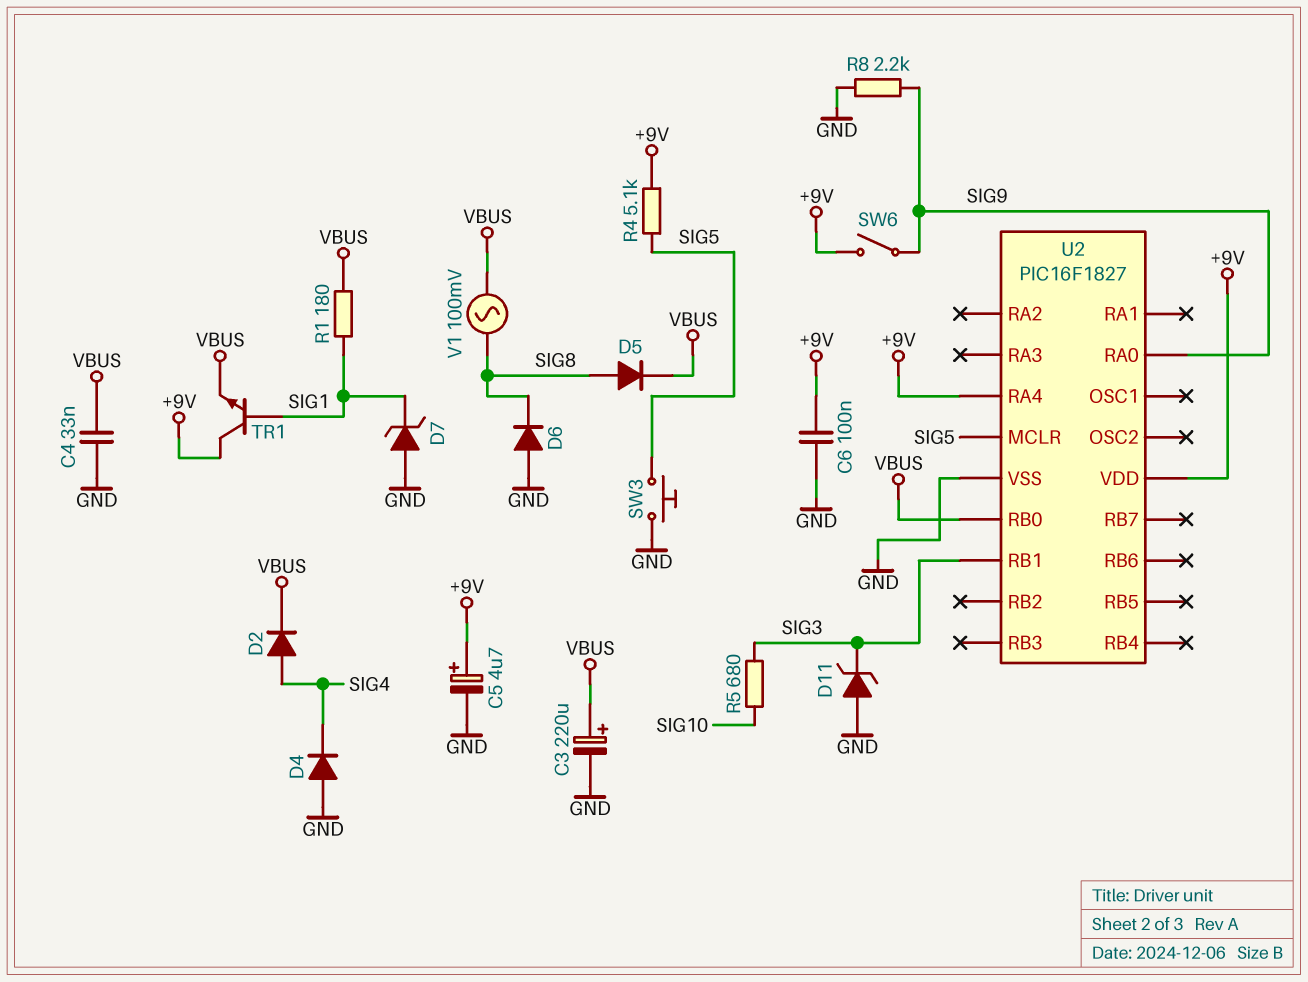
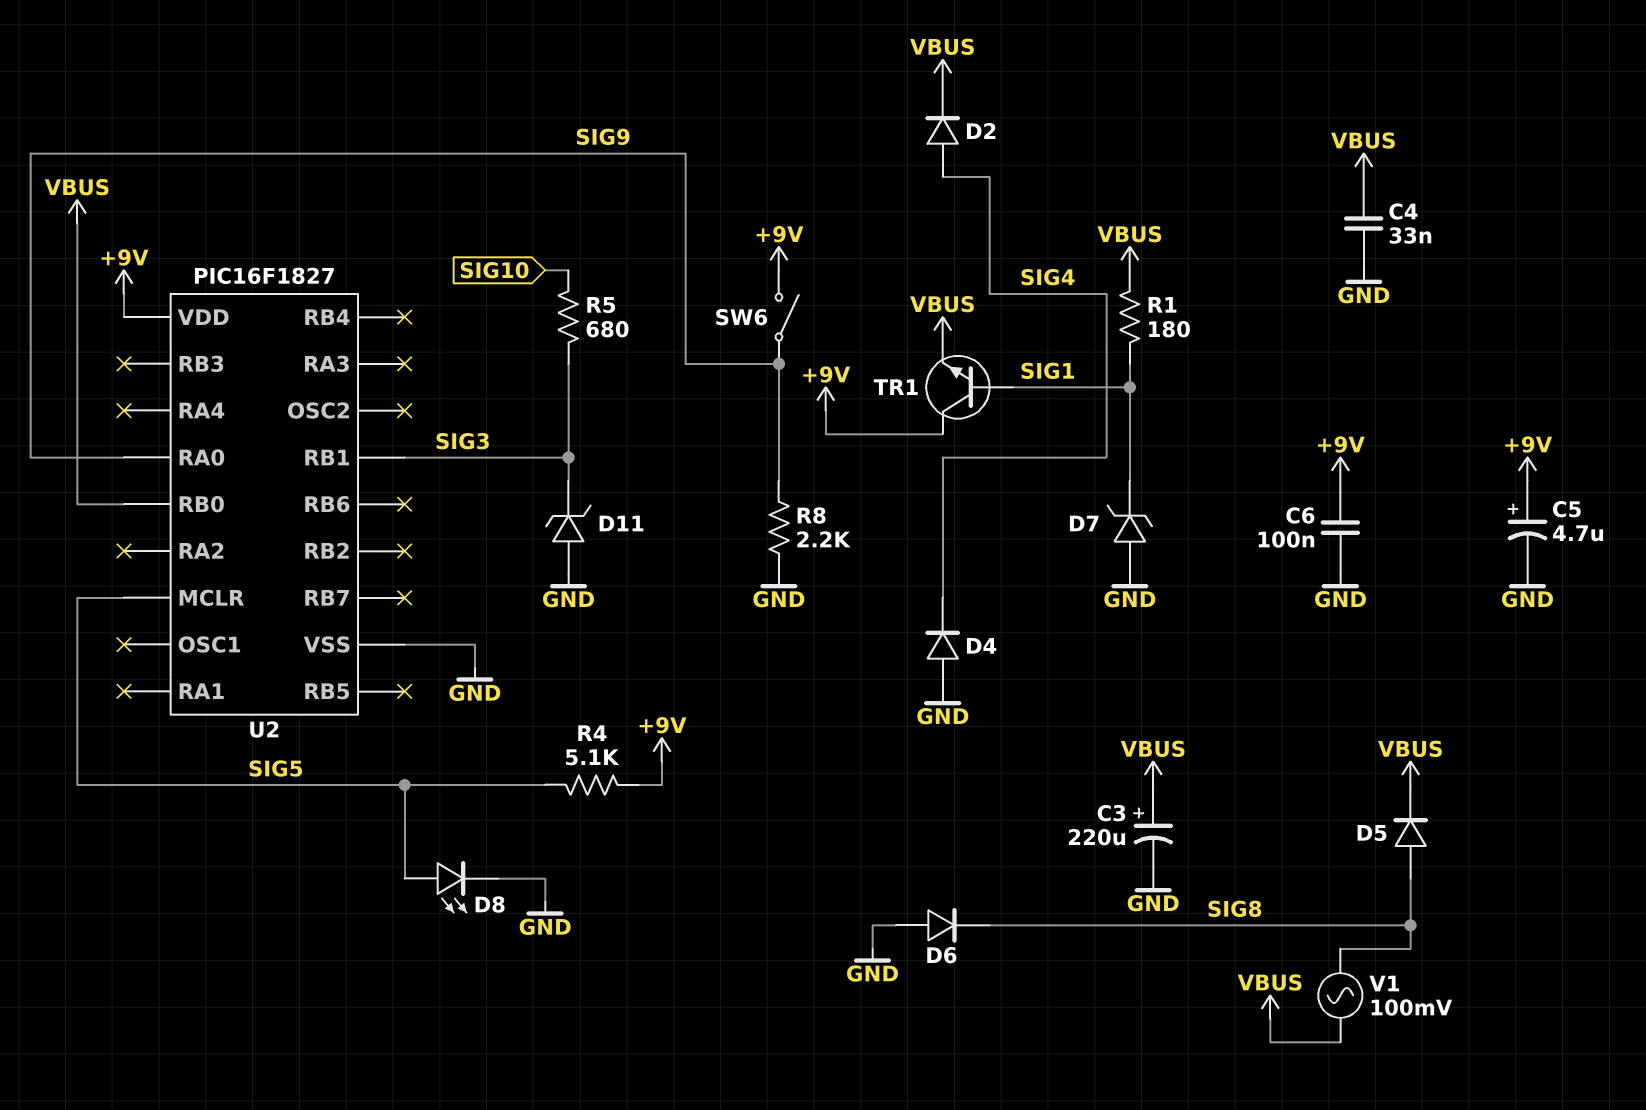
D8: none -> LED (A SIG5, K GND)
SW3: button (GND, SIG5) -> none
U2 pin RA4: +9V -> none

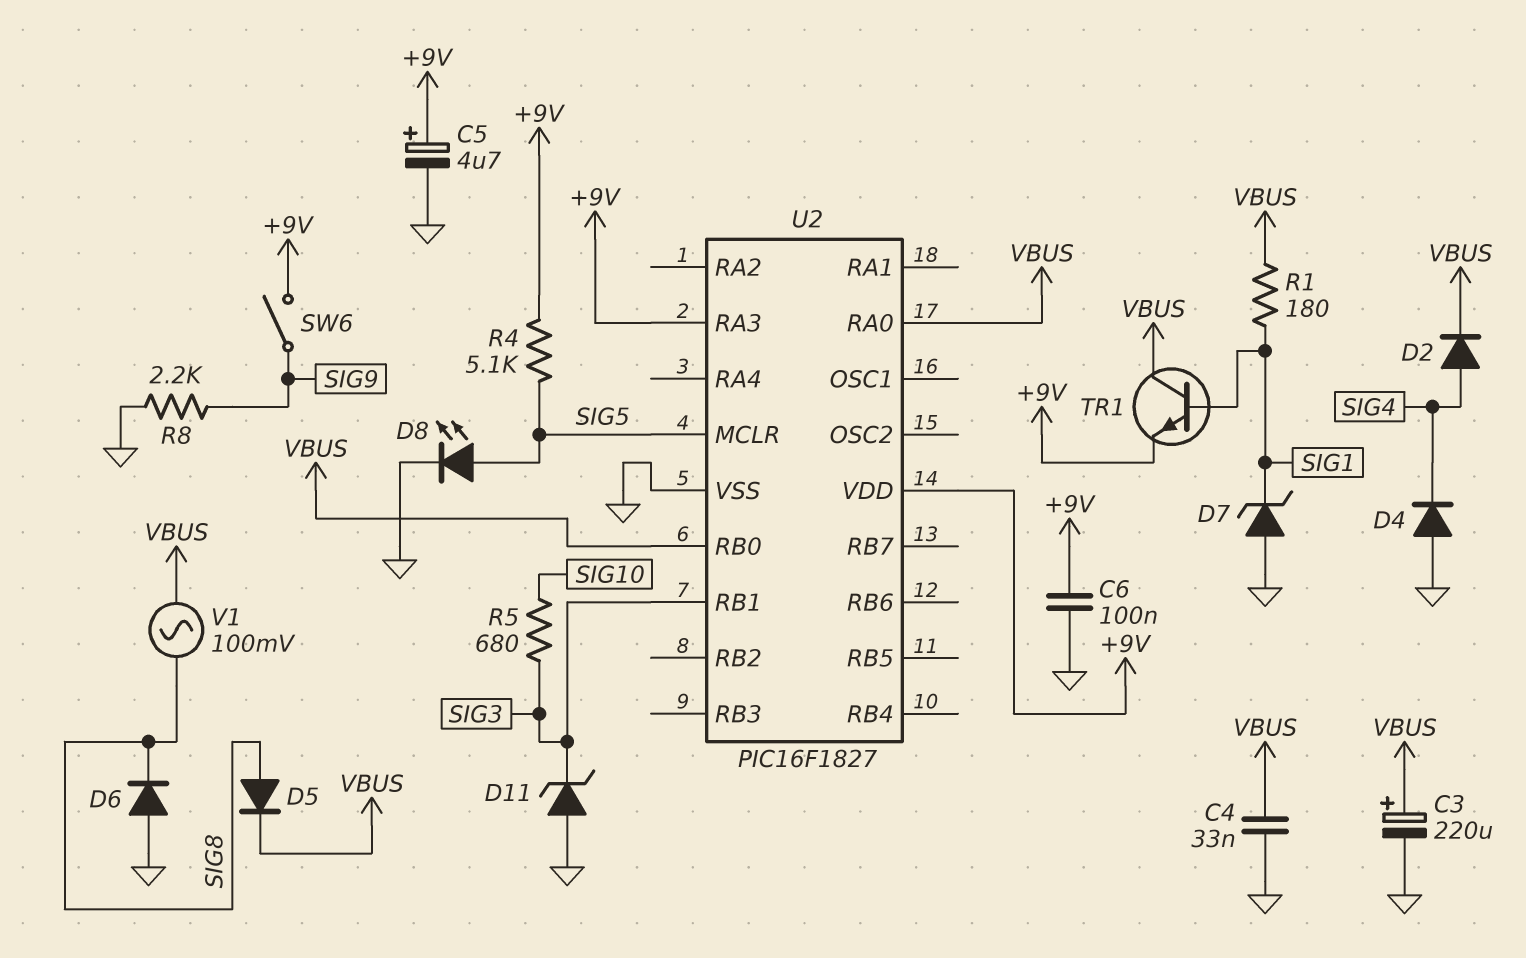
TR1: NPN (B SIG1, C +9V, E VBUS) -> NPN (B SIG1, C VBUS, E +9V)
U2 pin RA0: SIG9 -> VBUS
U2 pin RA3: none -> +9V

